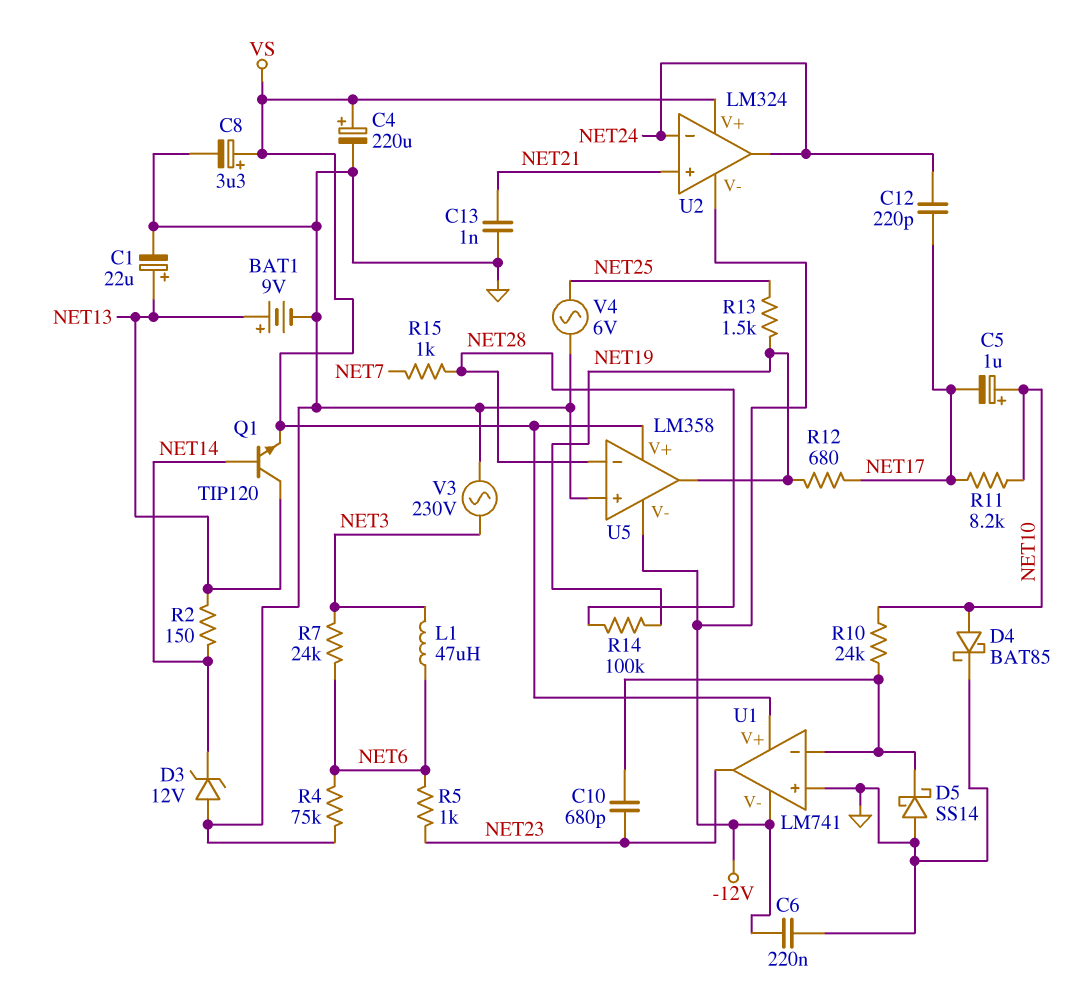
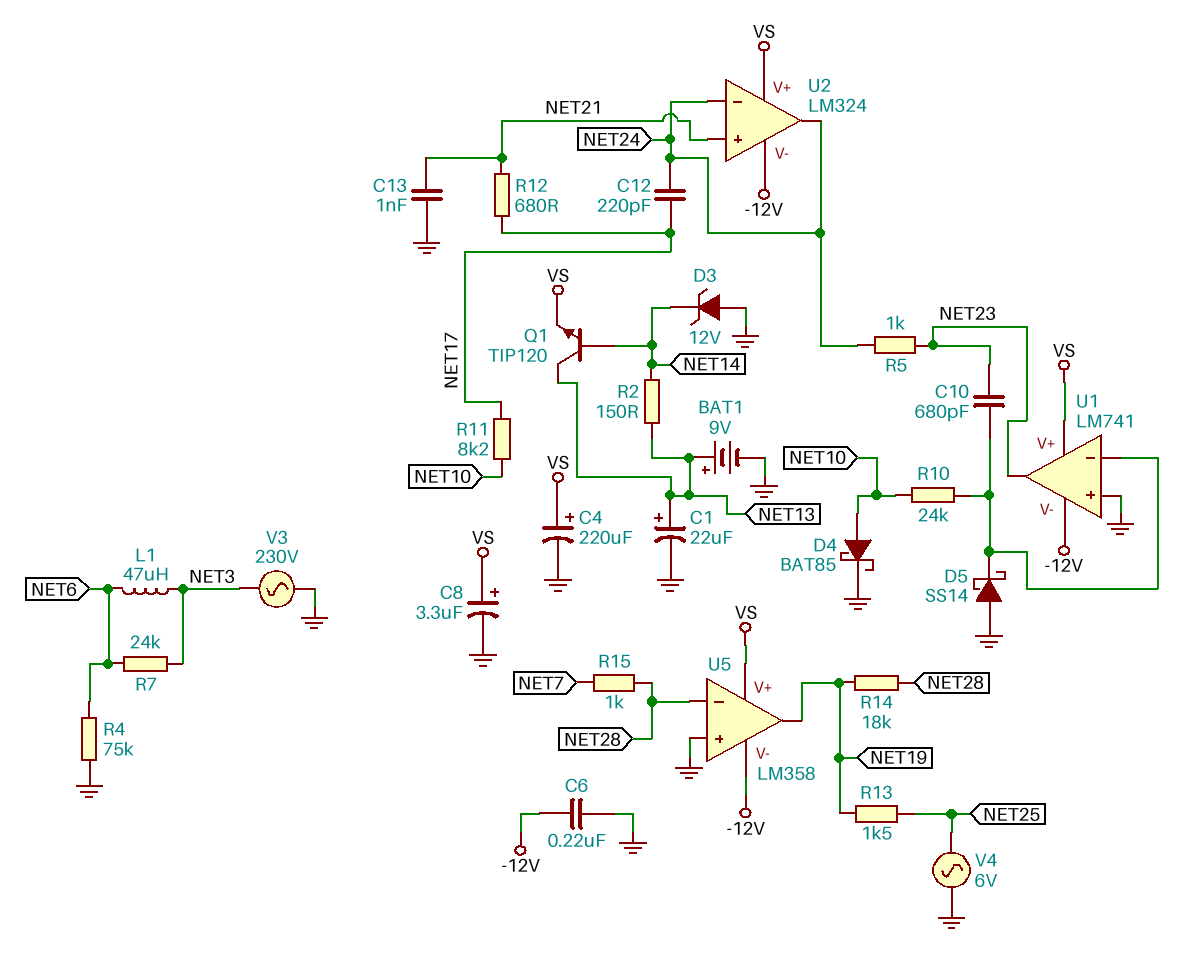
C5: 1uF (plus NET10, minus NET17) -> none
R5: 1k (NET6, NET23) -> 1k (NET23, NET24)
R12: 680 (NET17, NET19) -> 680 (NET17, NET21)
R14: 100k (NET19, NET28) -> 18k (NET19, NET28)

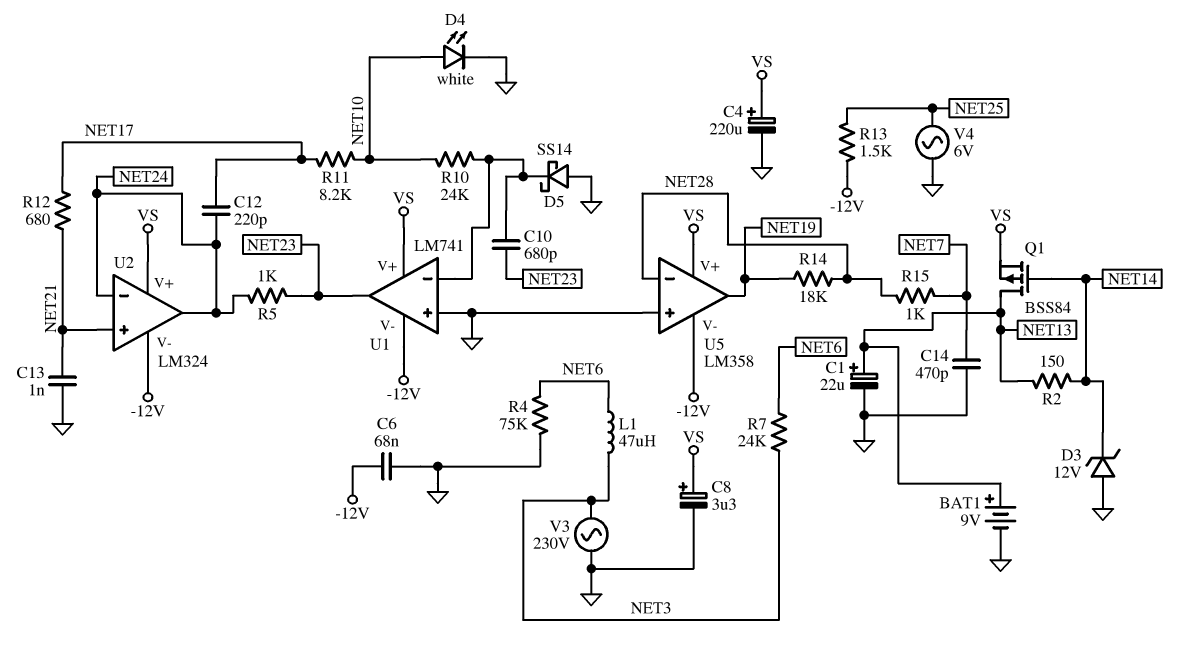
C6: 220nF (-12V, GND) -> 68nF (-12V, GND)
C14: none -> 470pF (GND, NET7)
D4: schottky BAT85 (A NET10, K GND) -> LED white (A NET10, K GND)
Q1: NPN TIP120 (B NET14, C NET13, E VS) -> PMOS BSS84 (G NET14, D NET13, S VS)
R13: 1.5k (NET19, NET25) -> 1.5k (-12V, NET25)

